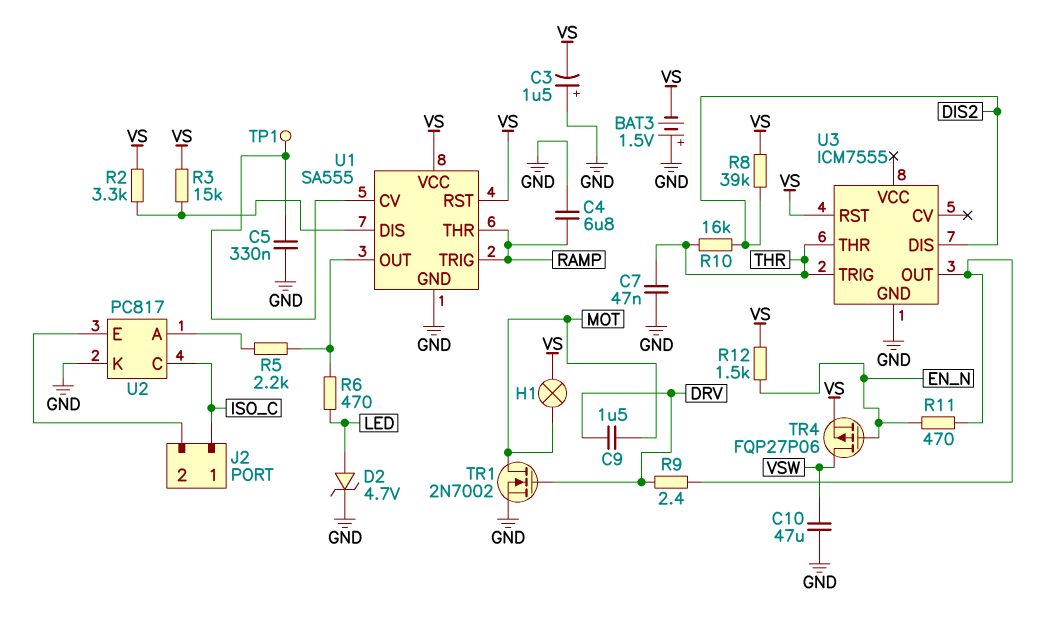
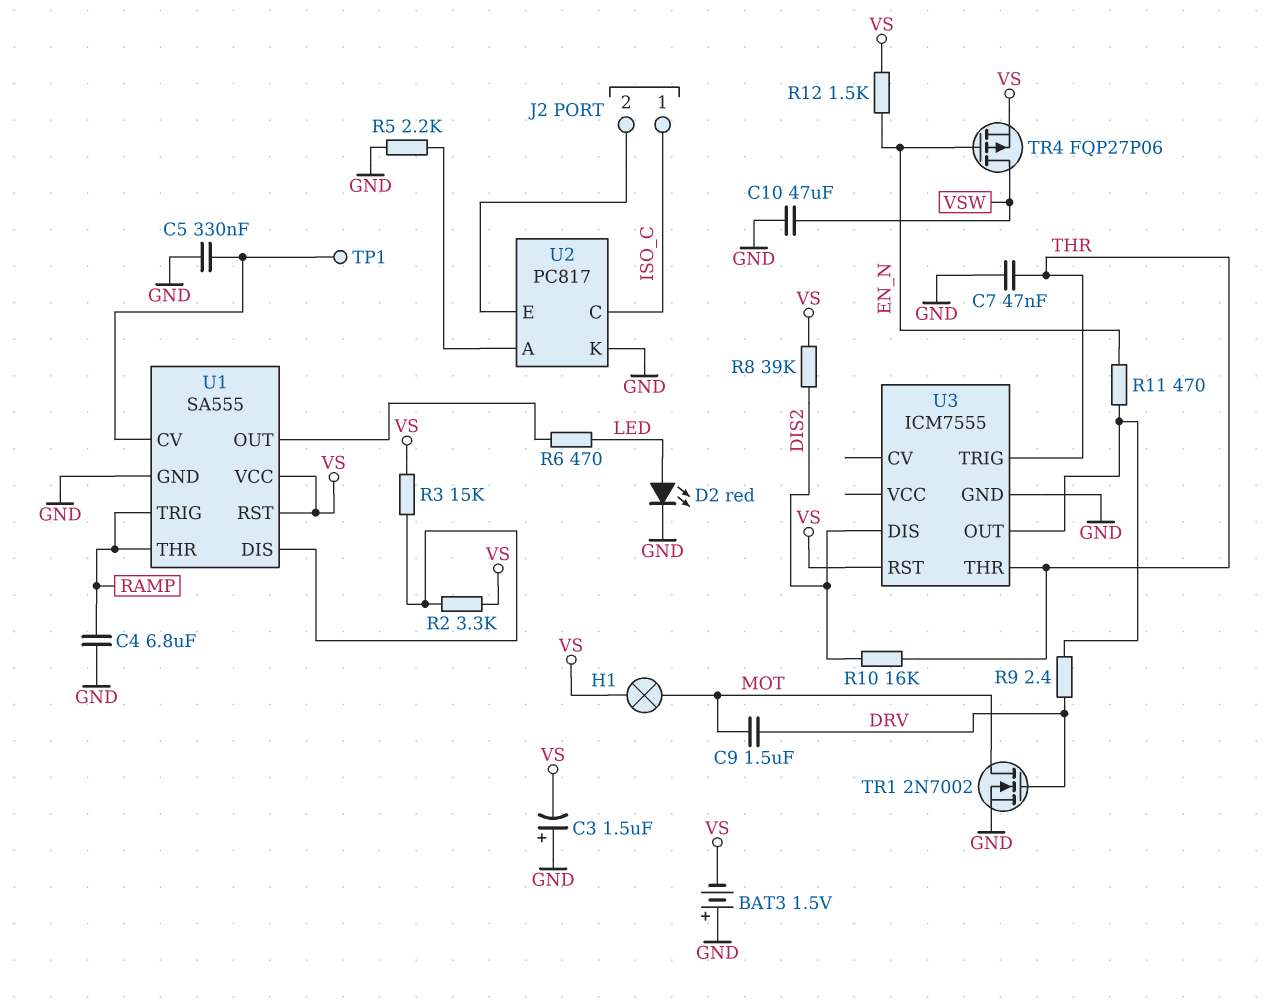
D2: zener 4.7V (A LED, K GND) -> LED red (A LED, K GND)
R5: 2.2k (U1/OUT, U2/A) -> 2.2k (GND, U2/A)

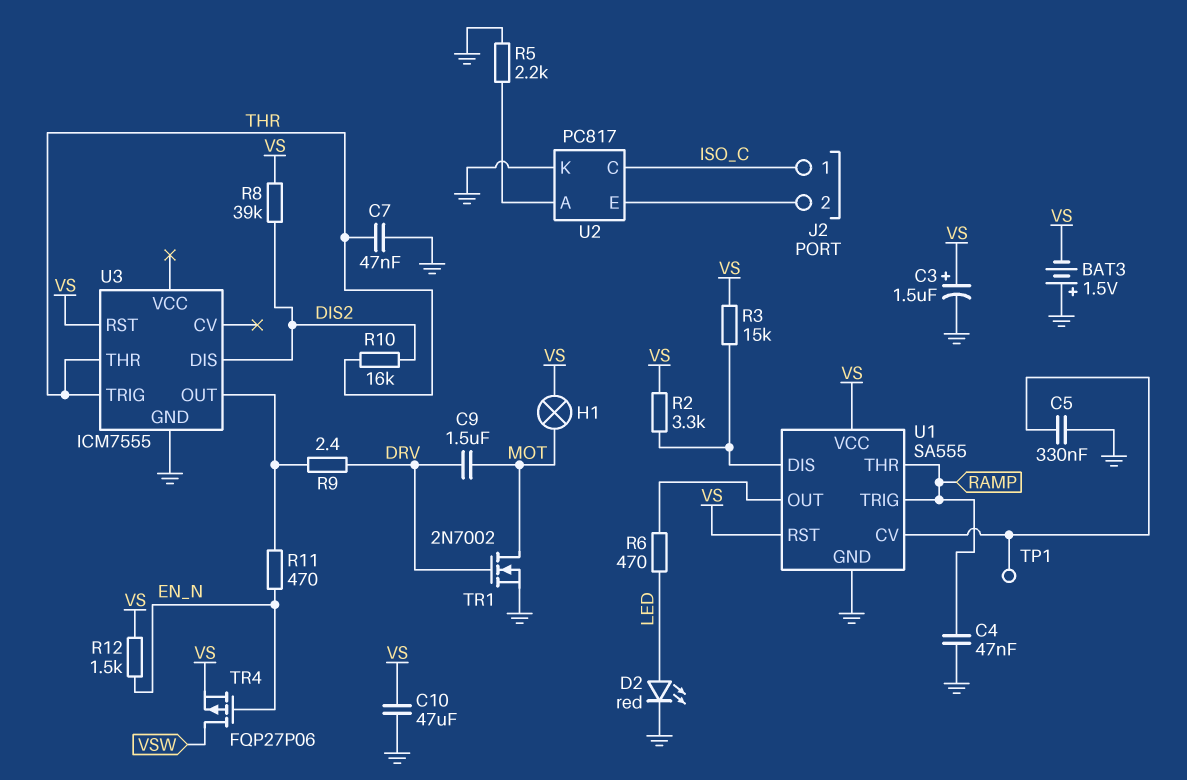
C3: 1.5uF (plus GND, minus VS) -> 1.5uF (plus VS, minus GND)
C4: 6.8uF (GND, RAMP) -> 47nF (GND, RAMP)
C10: 47uF (GND, VSW) -> 47uF (GND, VS)

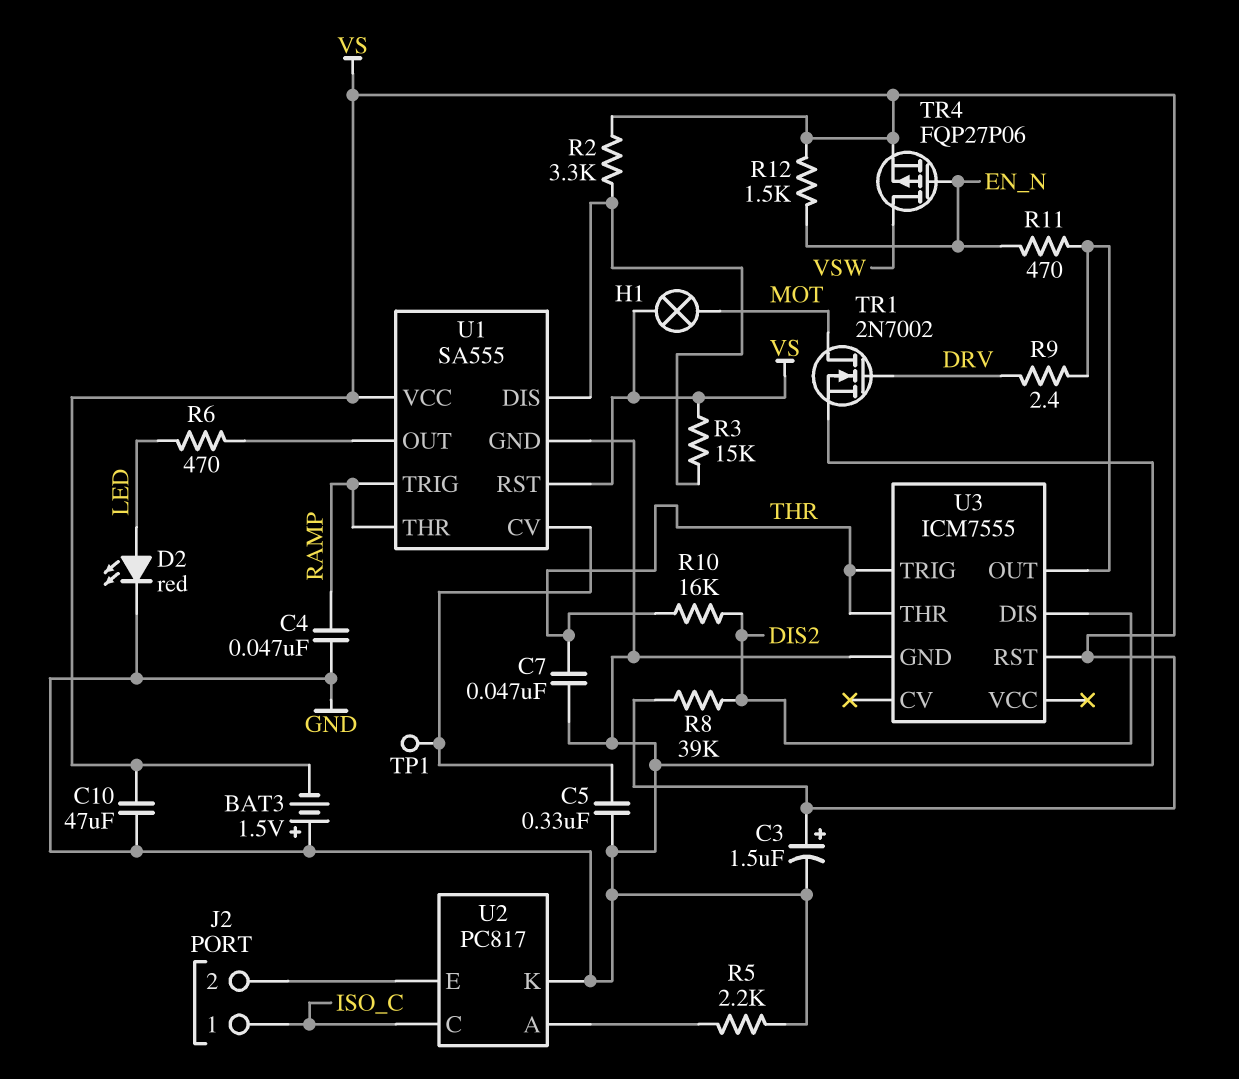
C9: 1.5uF (DRV, MOT) -> none

